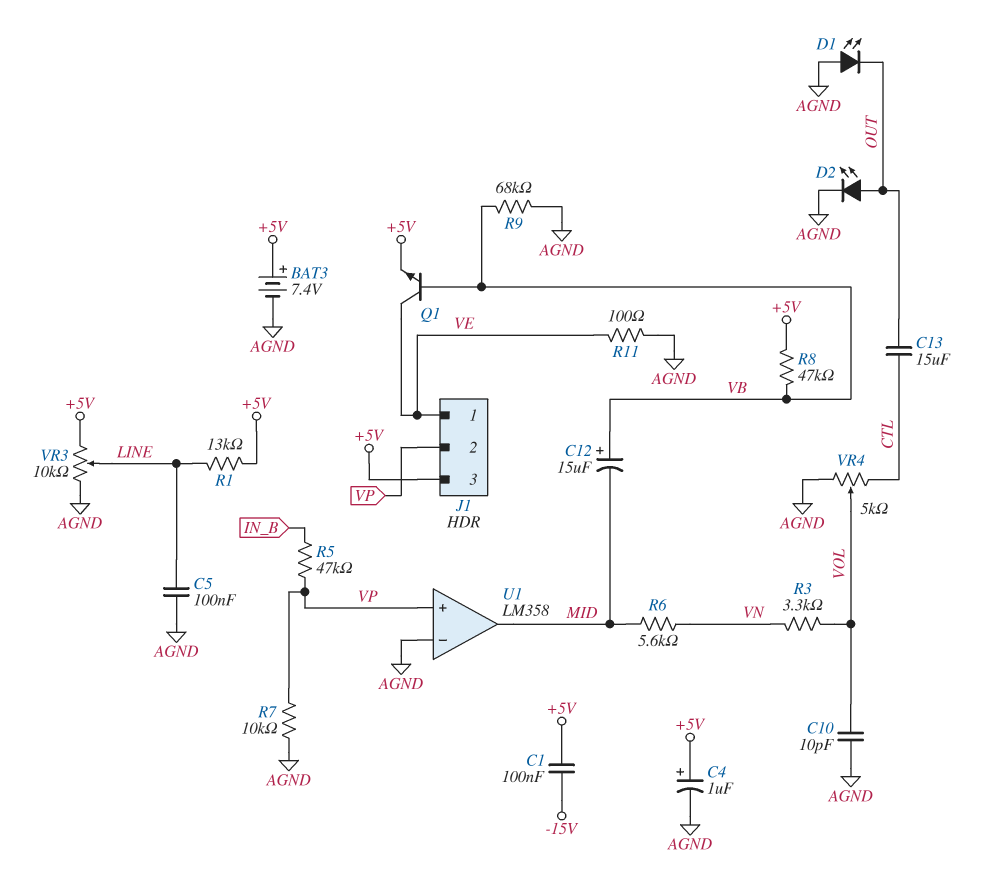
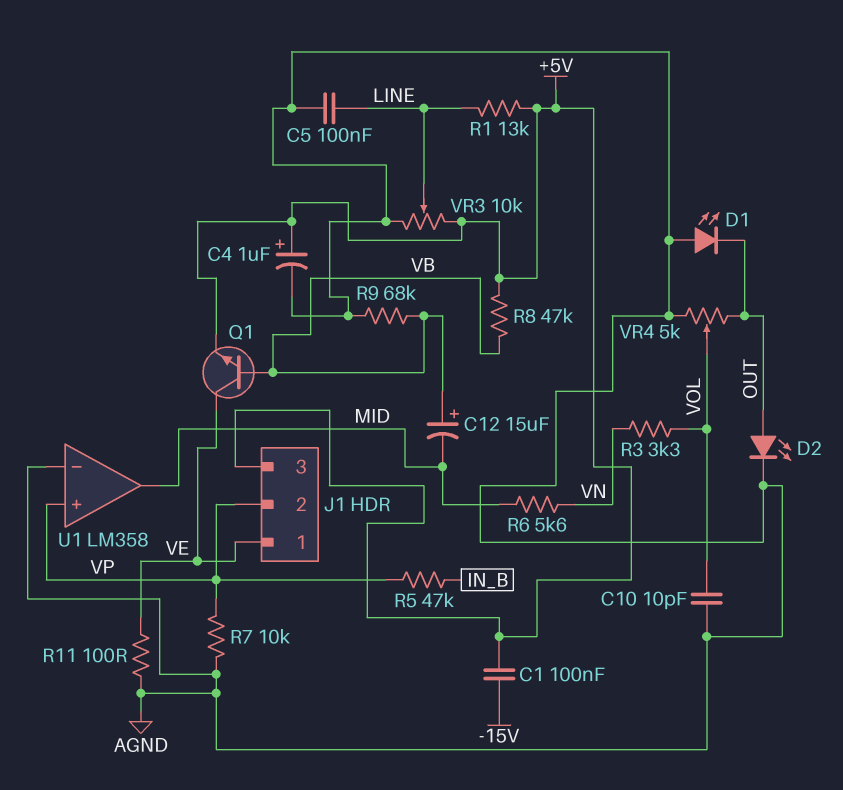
BAT3: 7.4V (plus +5V, minus AGND) -> none
C13: 15uF (CTL, OUT) -> none
VR4: 5k (AGND, CTL, wiper VOL) -> 5k (AGND, OUT, wiper VOL)

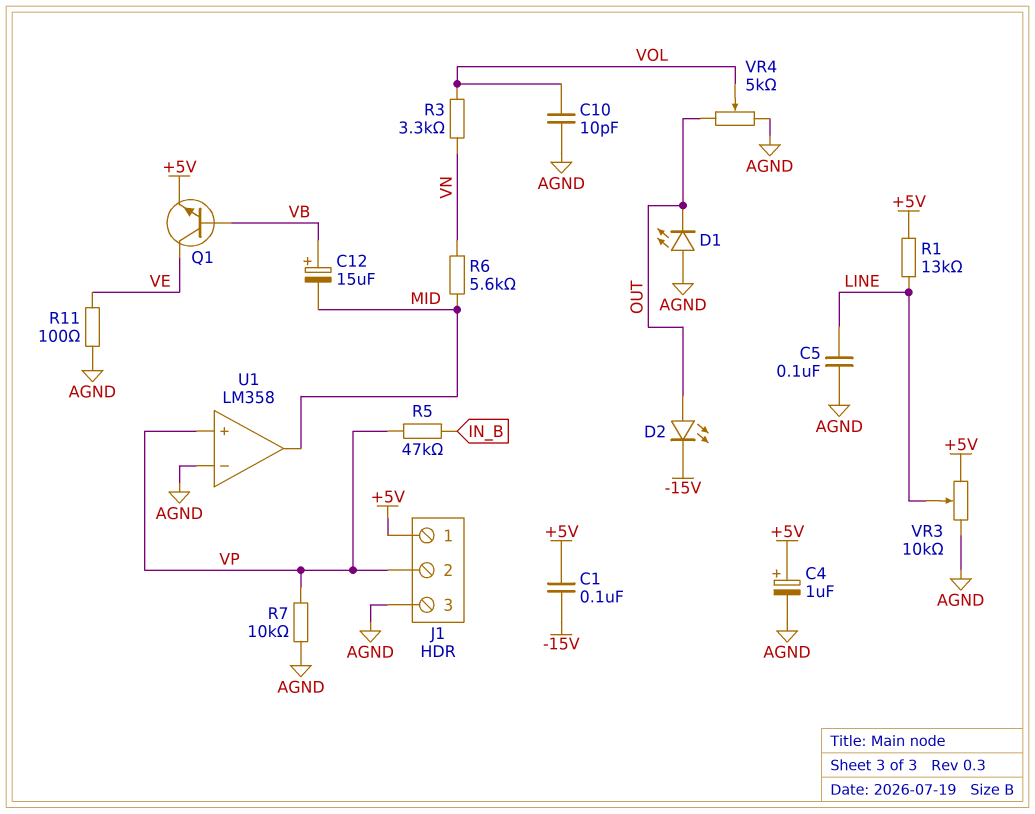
D2: LED (A OUT, K AGND) -> LED (A OUT, K -15V)
J1 pin 1: VE -> +5V
J1 pin 3: +5V -> AGND
R8: 47k (+5V, VB) -> none
R9: 68k (AGND, VB) -> none

